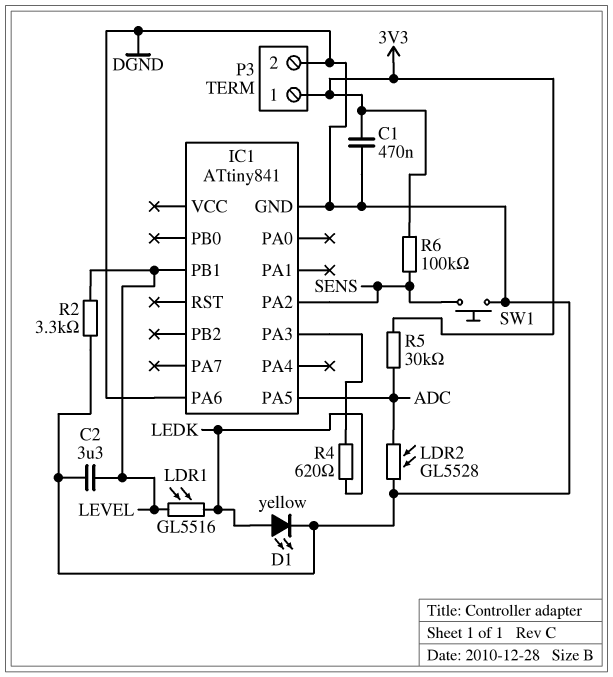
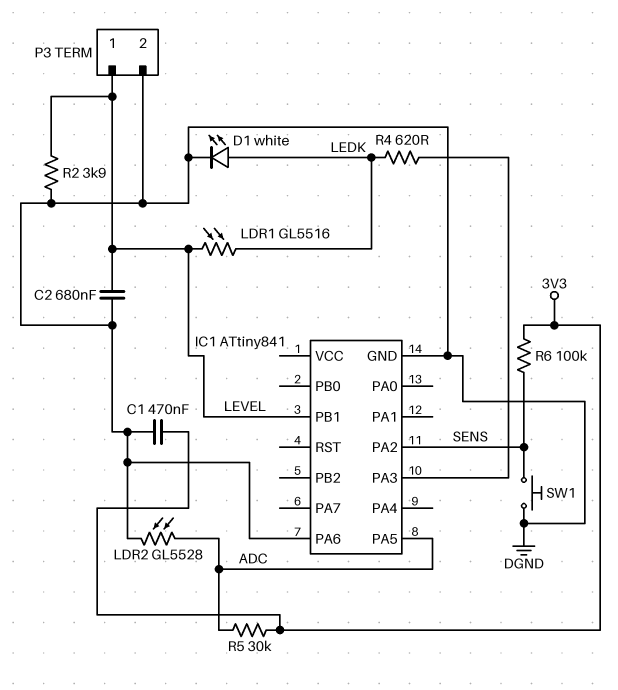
C2: 3.3uF (DGND, LEVEL) -> 680nF (DGND, LEVEL)
D1: LED yellow (A LEDK, K DGND) -> LED white (A LEDK, K DGND)
P3 pin 1: 3V3 -> LEVEL
R2: 3.3k (DGND, LEVEL) -> 3.9k (DGND, LEVEL)

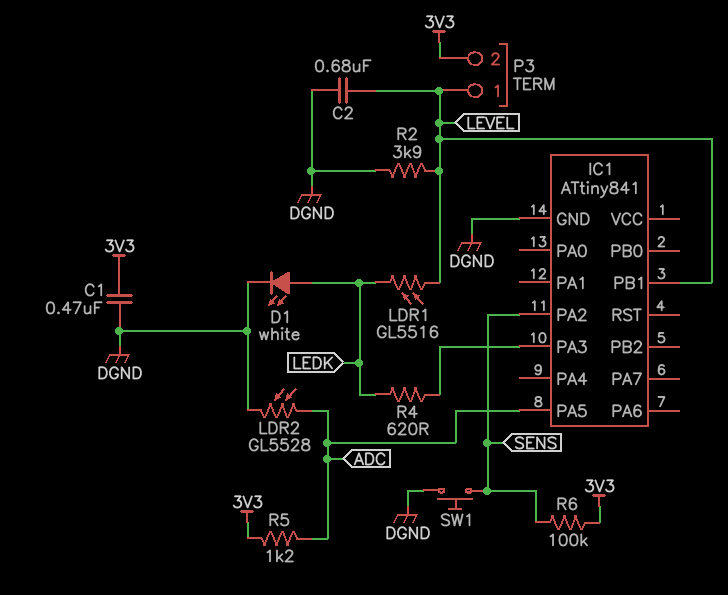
IC1 pin PA6: DGND -> none
P3 pin 2: DGND -> 3V3
R5: 30k (3V3, ADC) -> 1.2k (3V3, ADC)

